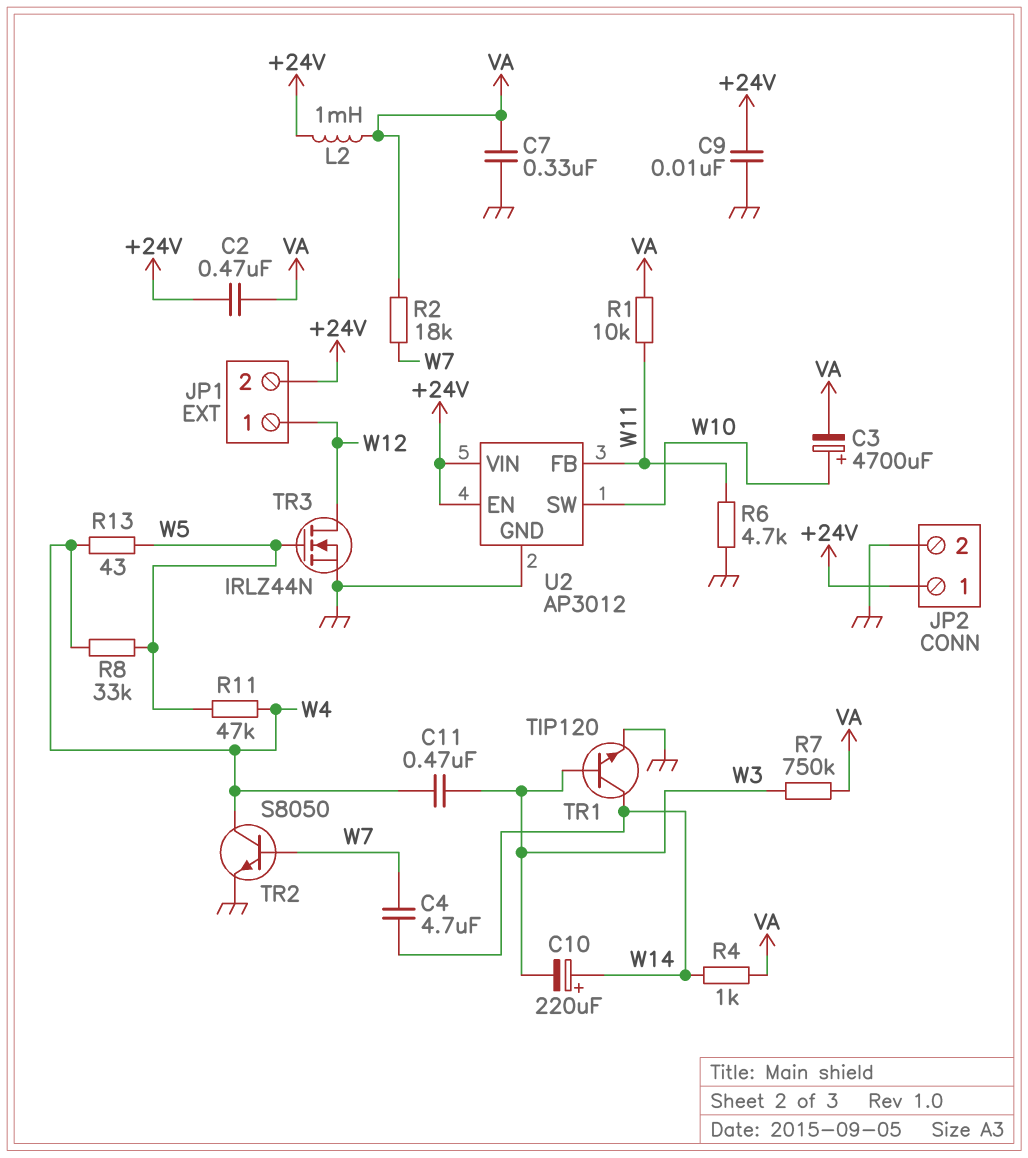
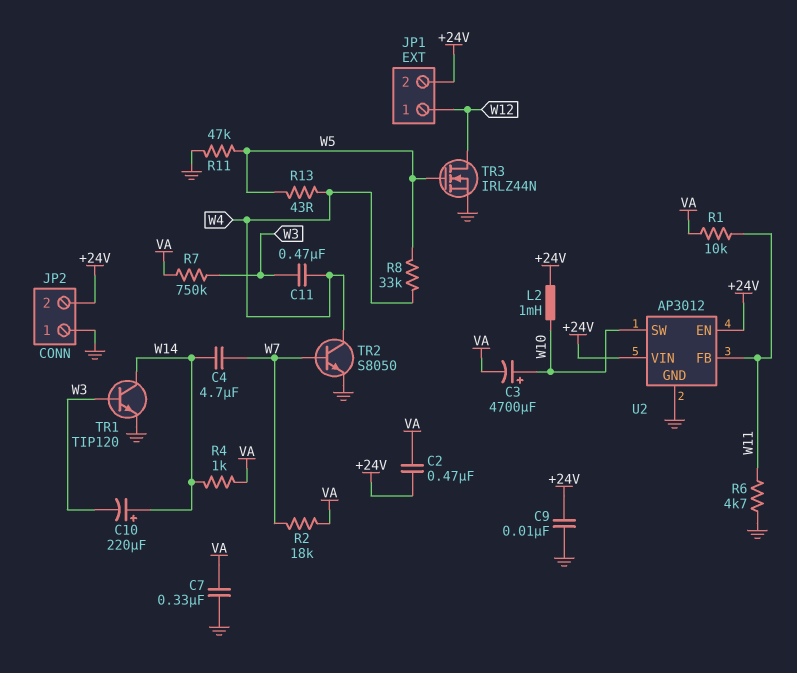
JP2 pin 1: +24V -> GND
JP2 pin 2: GND -> +24V
L2: 1mH (+24V, VA) -> 1mH (+24V, W10)
R11: 47k (W4, W5) -> 47k (GND, W5)

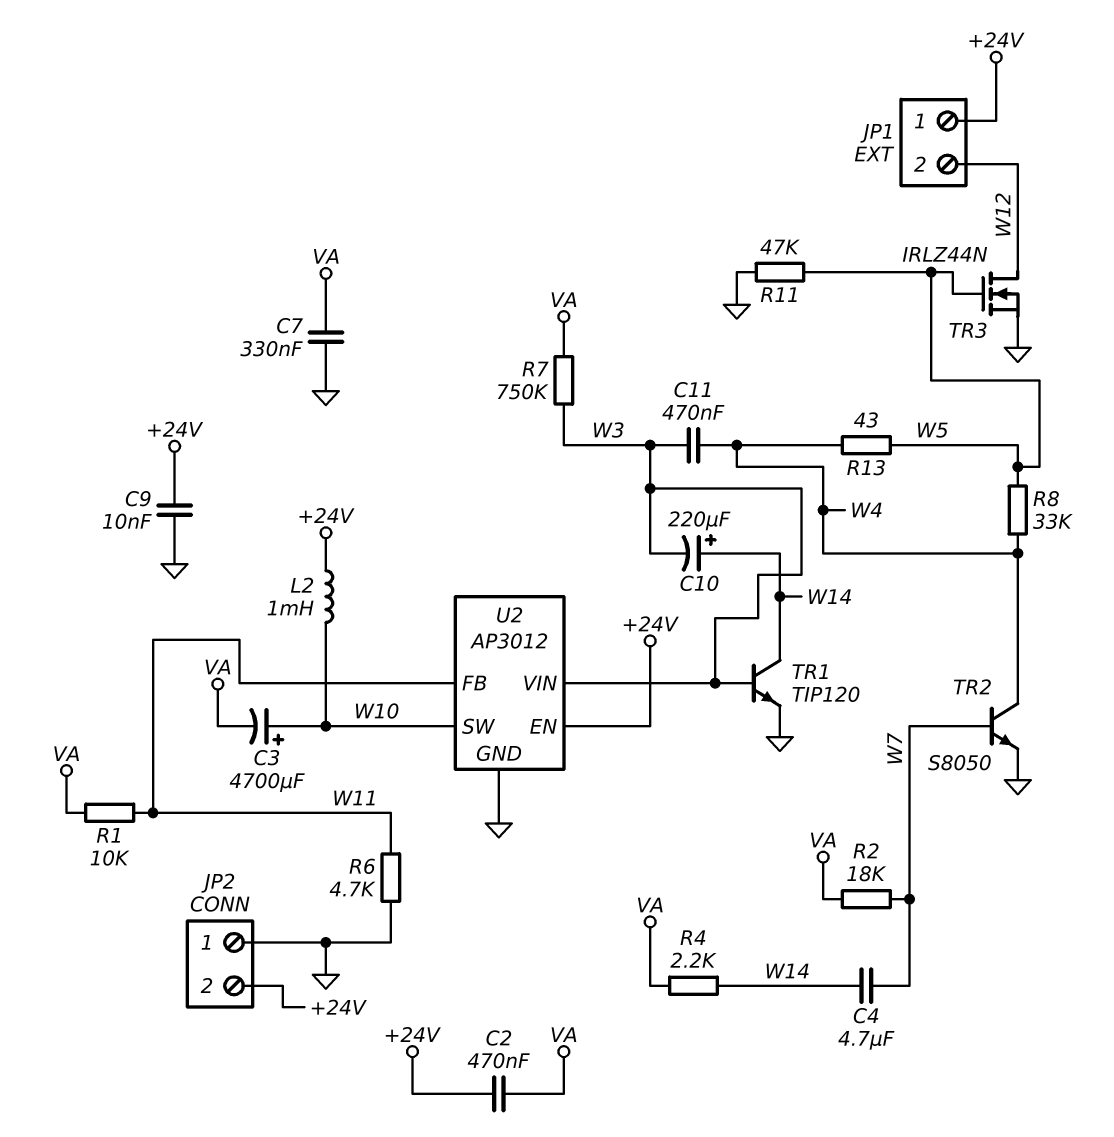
JP1 pin 1: W12 -> +24V
JP1 pin 2: +24V -> W12
R4: 1k (VA, W14) -> 2.2k (VA, W14)
U2 pin VIN: +24V -> W3

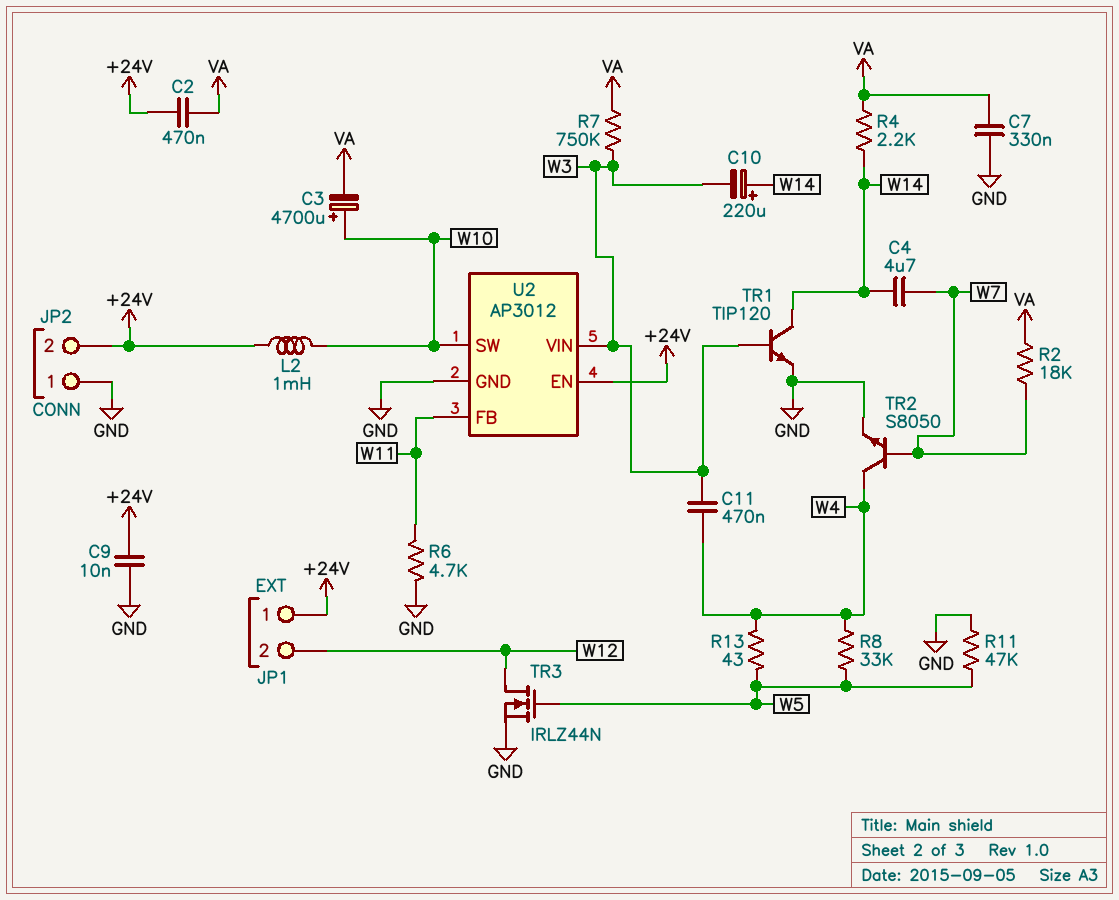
R1: 10k (VA, W11) -> none

